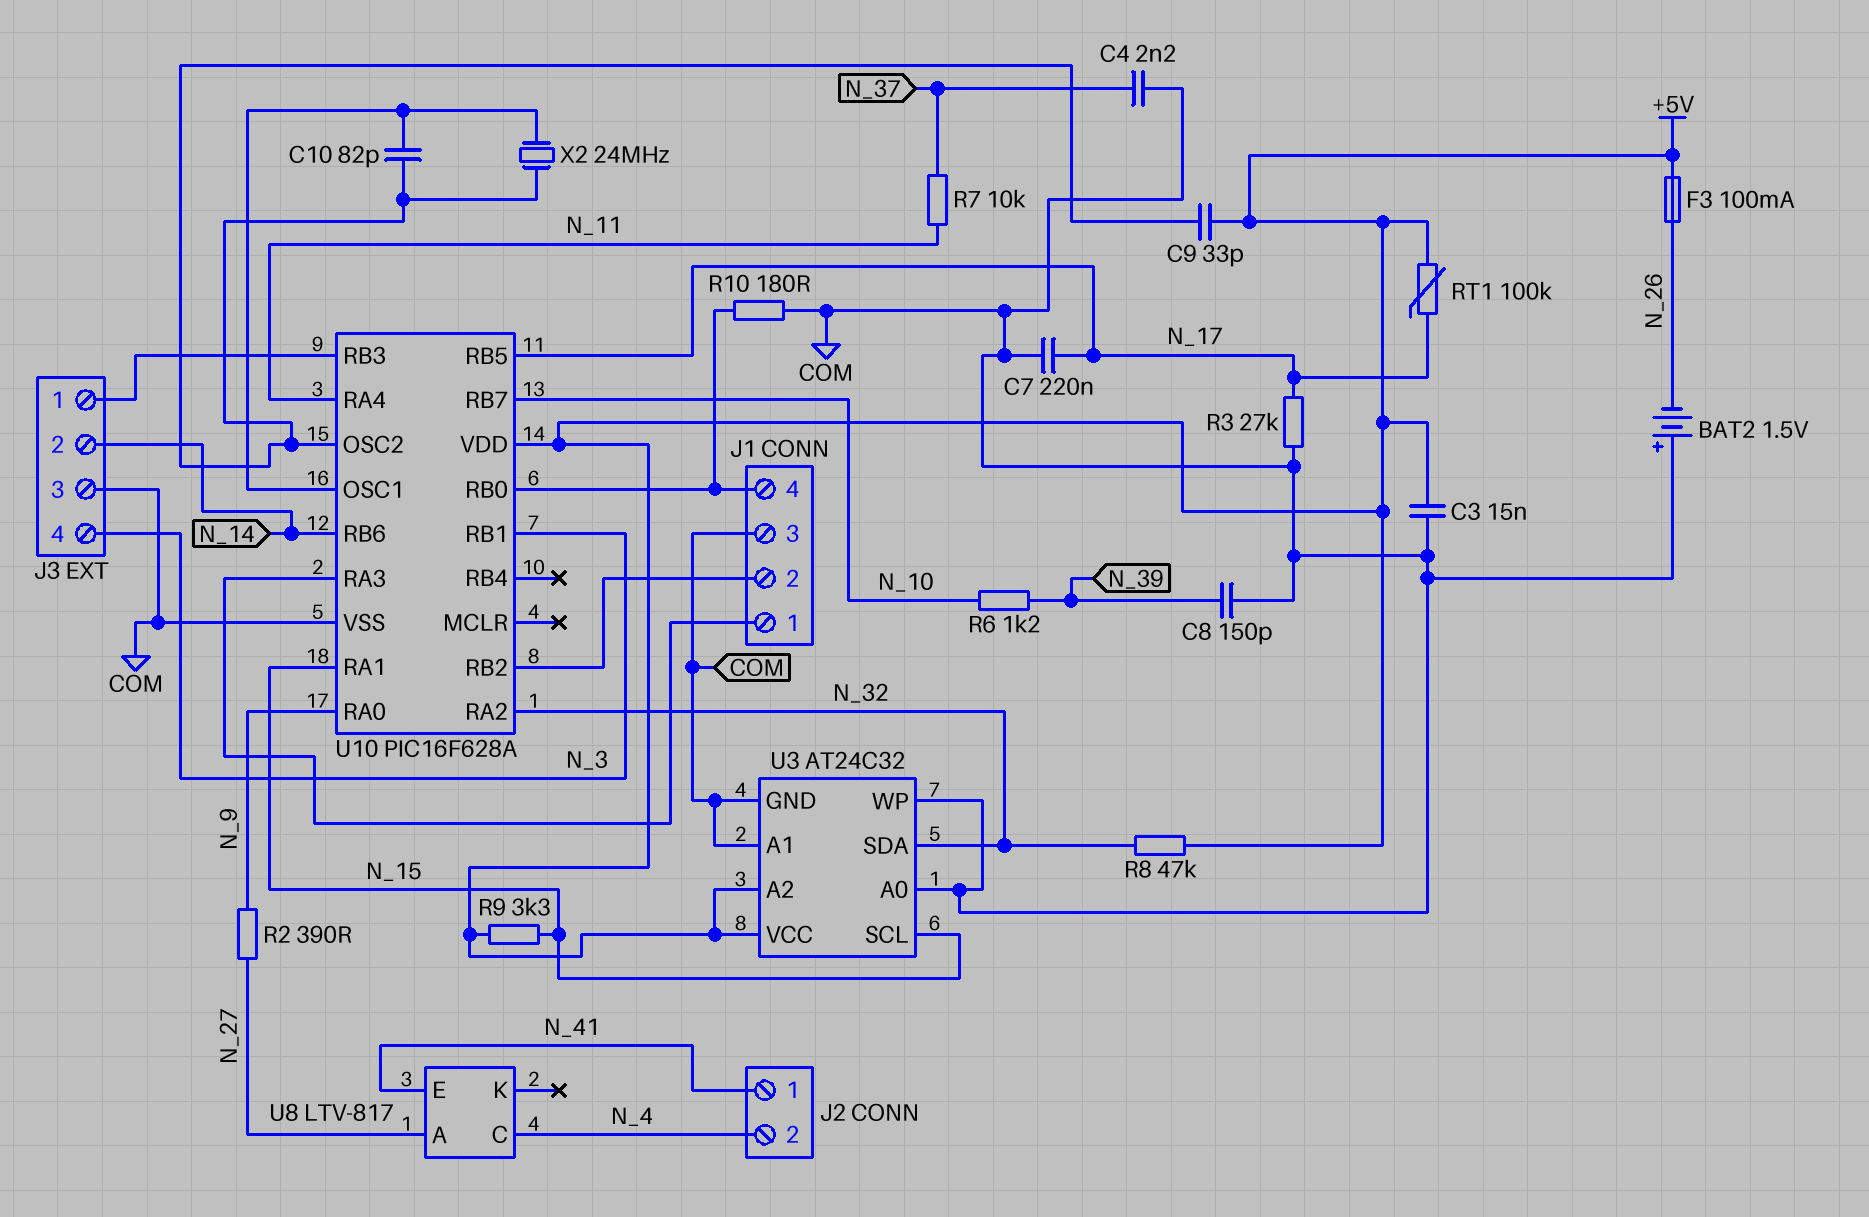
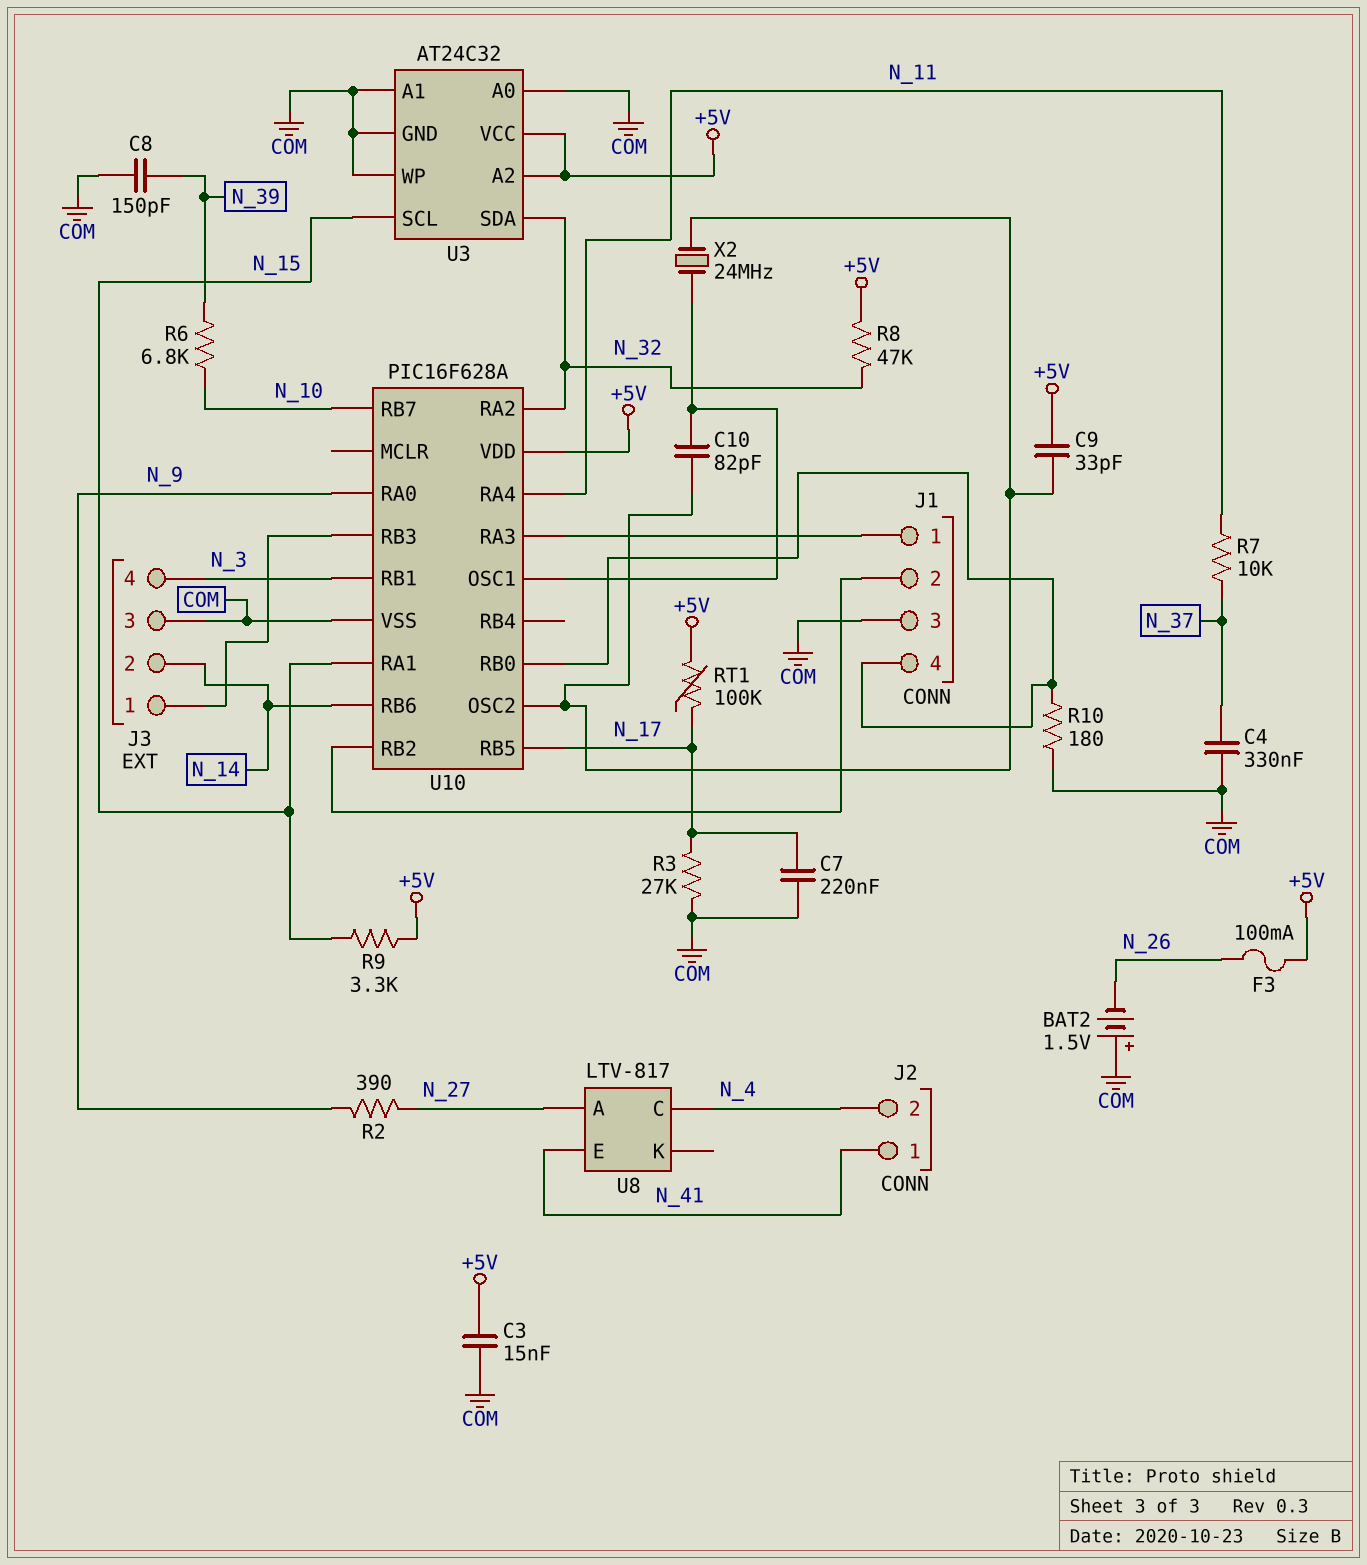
C4: 2.2nF (COM, N_37) -> 330nF (COM, N_37)
R6: 1.2k (N_10, N_39) -> 6.8k (N_10, N_39)

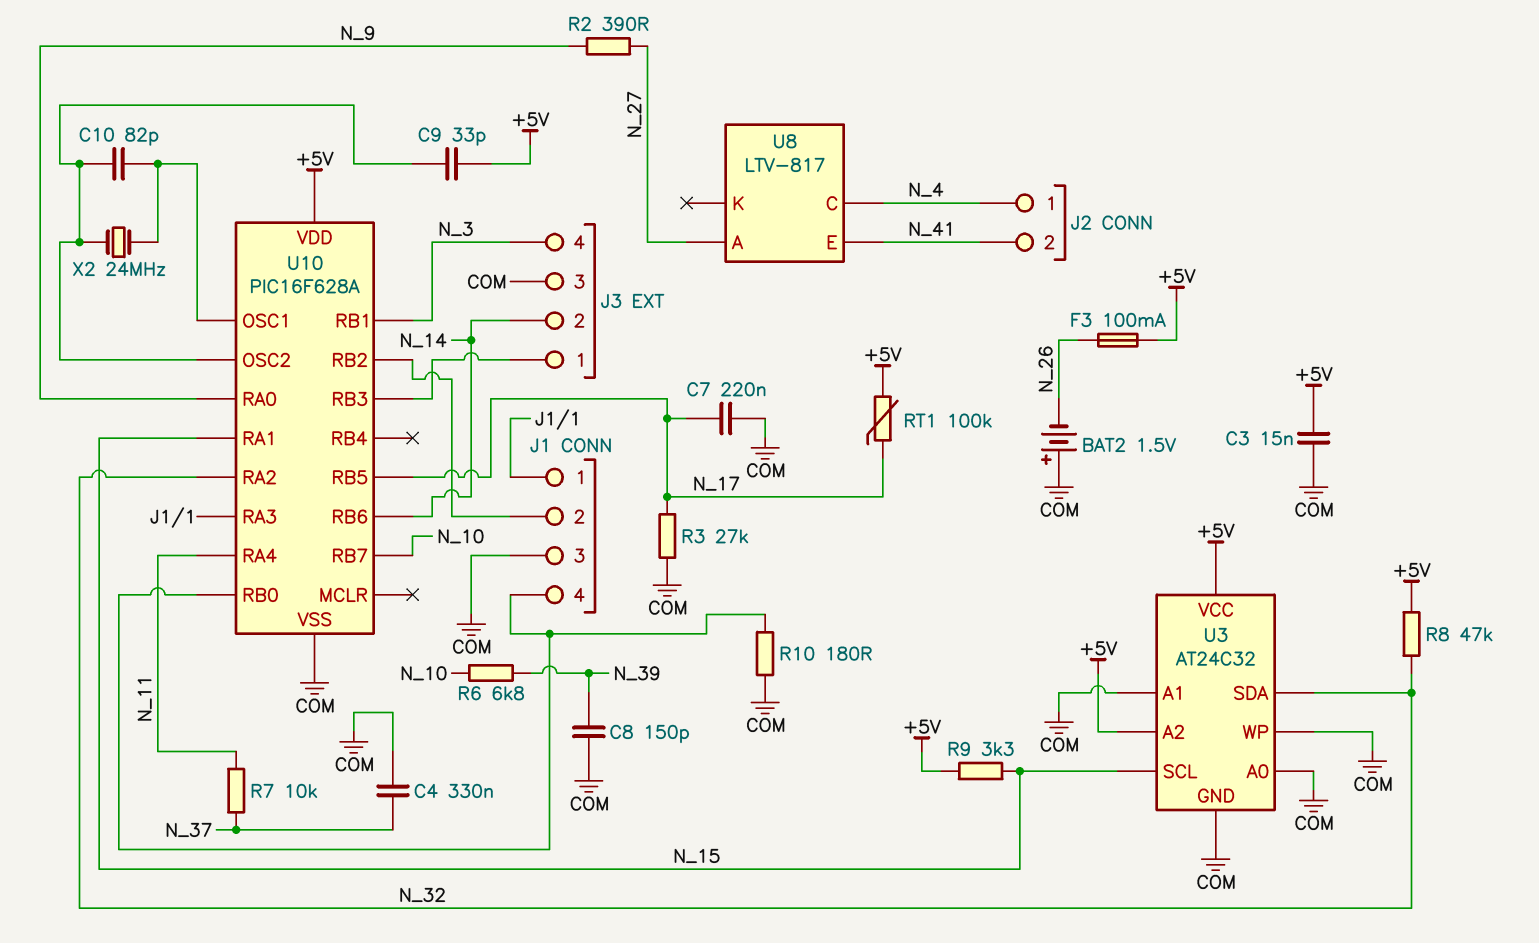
J2 pin 1: N_41 -> N_4
J2 pin 2: N_4 -> N_41

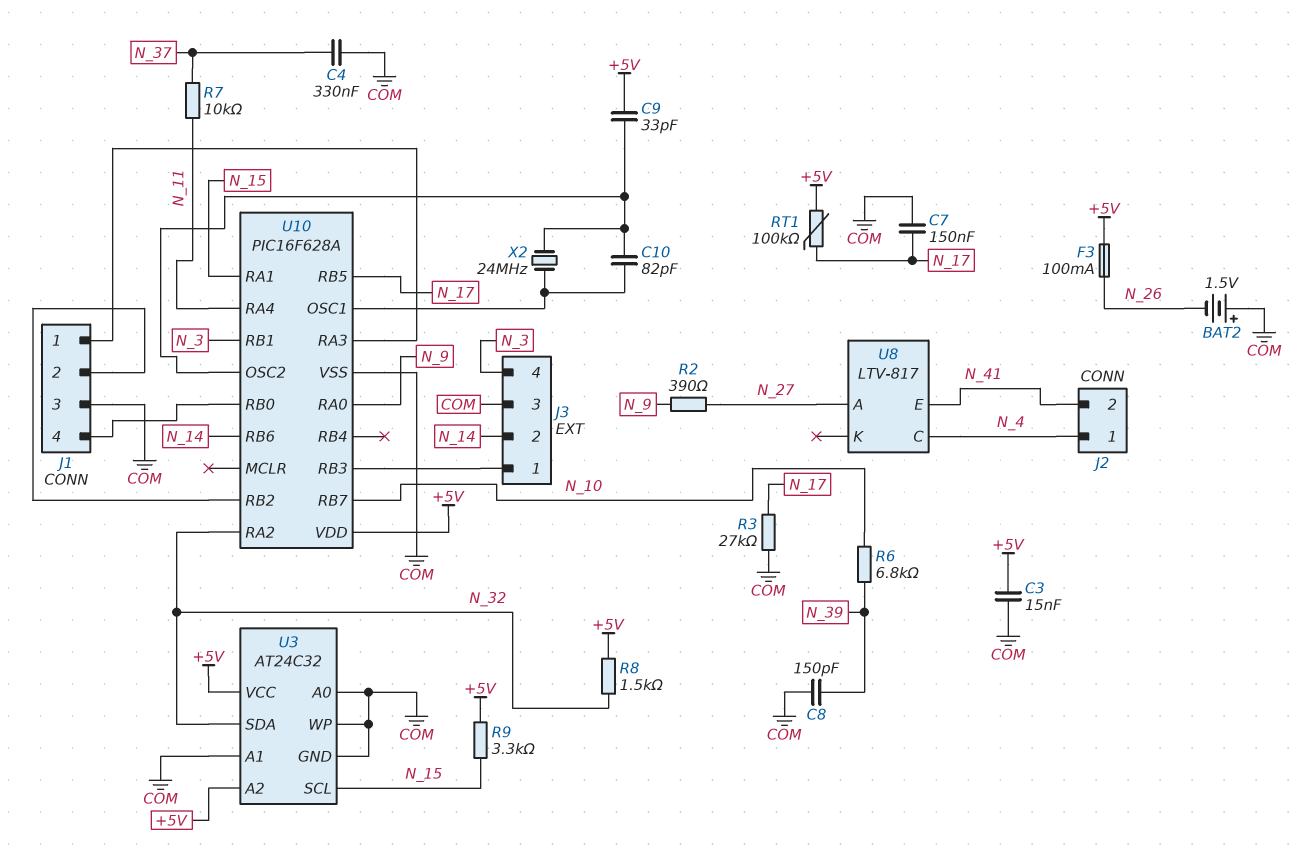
C7: 220nF (COM, N_17) -> 150nF (COM, N_17)
R8: 47k (+5V, N_32) -> 1.5k (+5V, N_32)
R10: 180 (COM, J1/4) -> none

